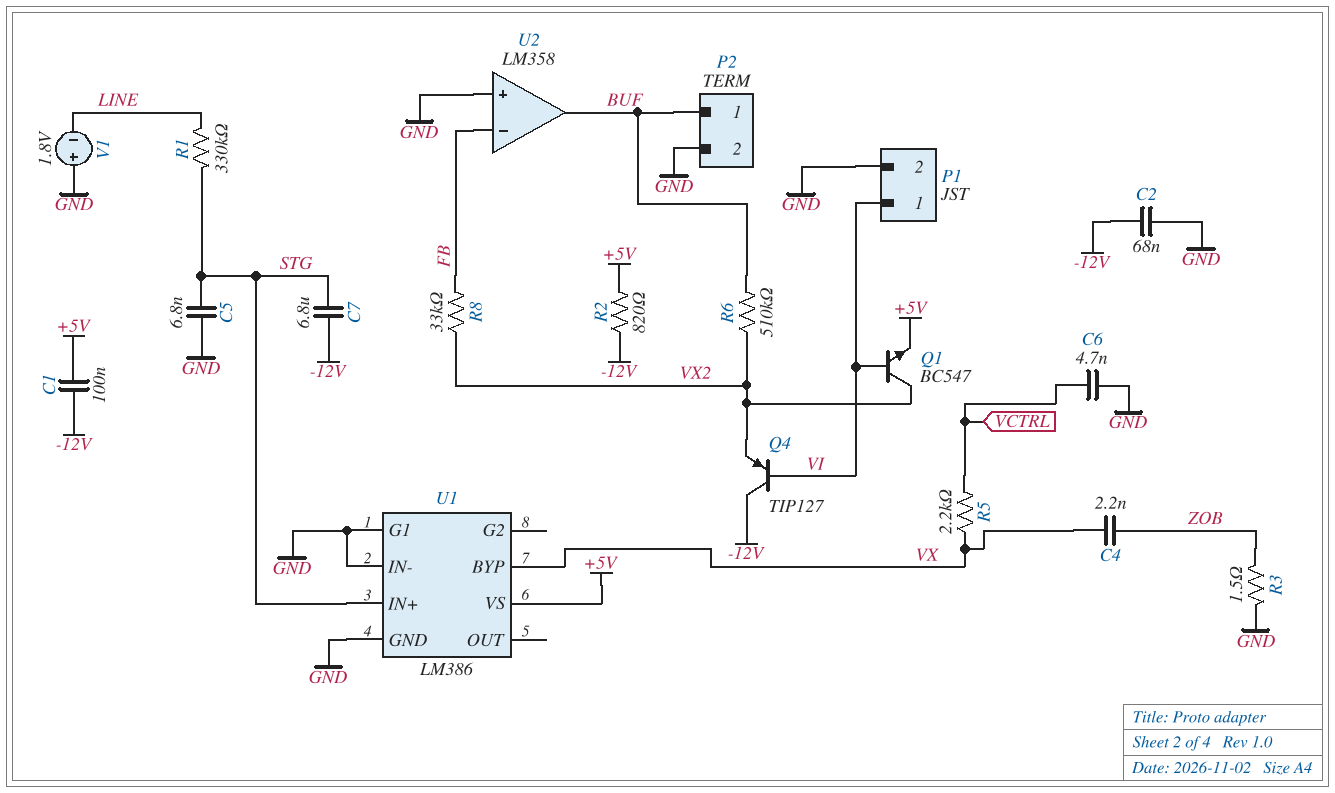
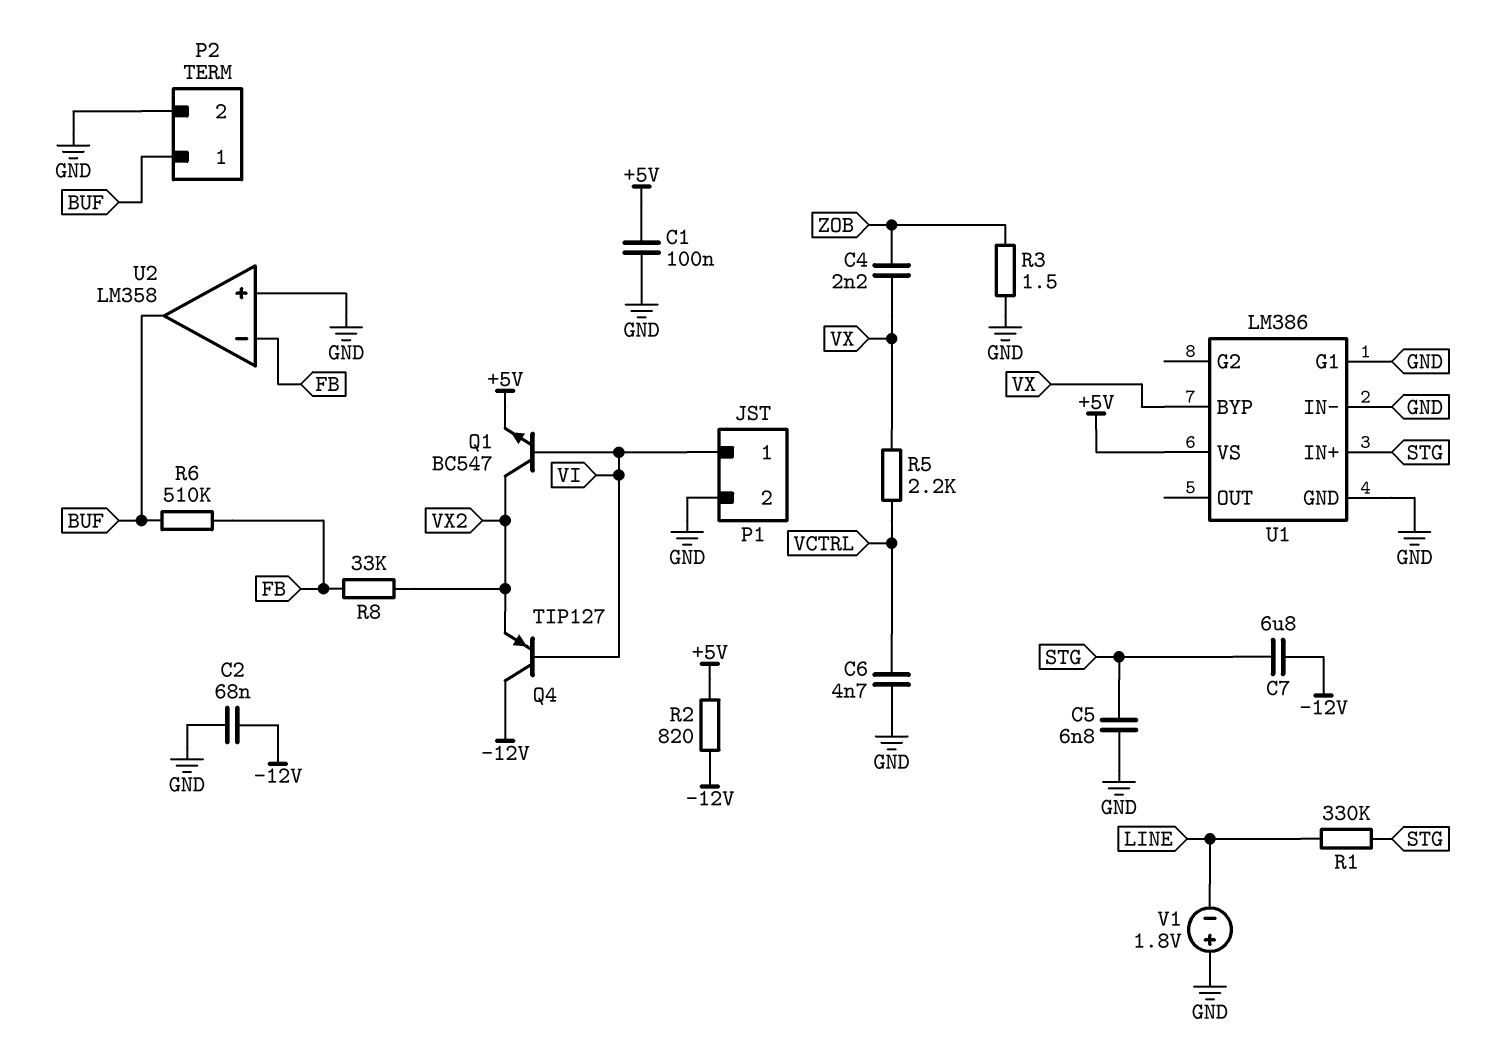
C1: 100nF (+5V, -12V) -> 100nF (+5V, GND)
R6: 510k (BUF, VX2) -> 510k (BUF, FB)

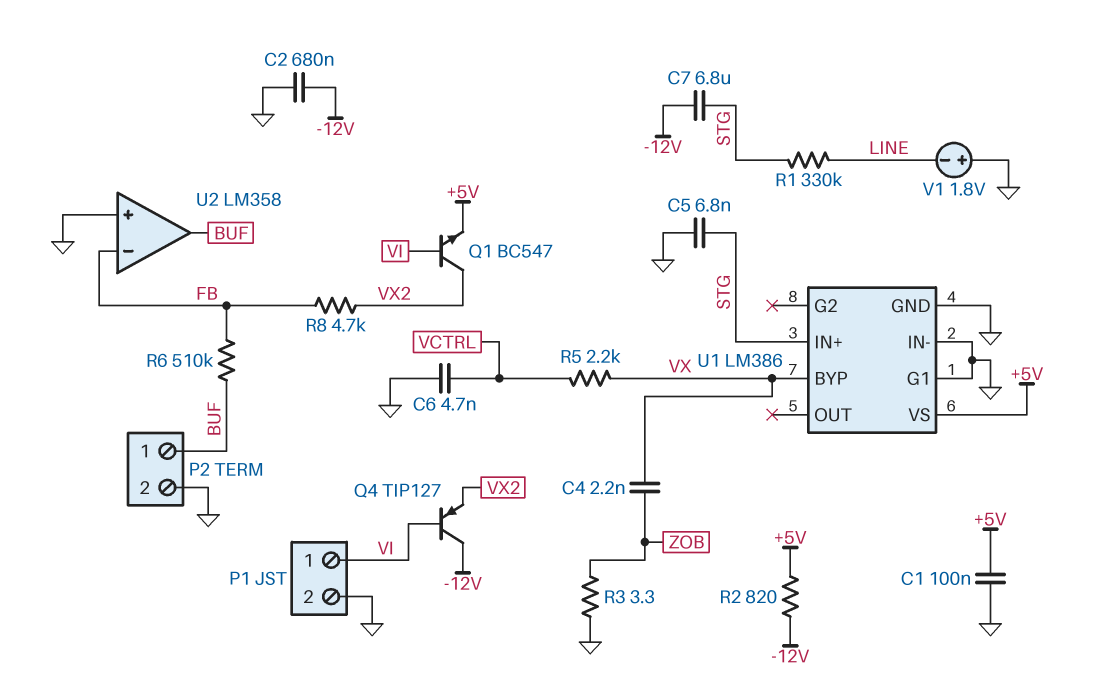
C2: 68nF (-12V, GND) -> 680nF (-12V, GND)
R3: 1.5 (GND, ZOB) -> 3.3 (GND, ZOB)
R8: 33k (FB, VX2) -> 4.7k (FB, VX2)

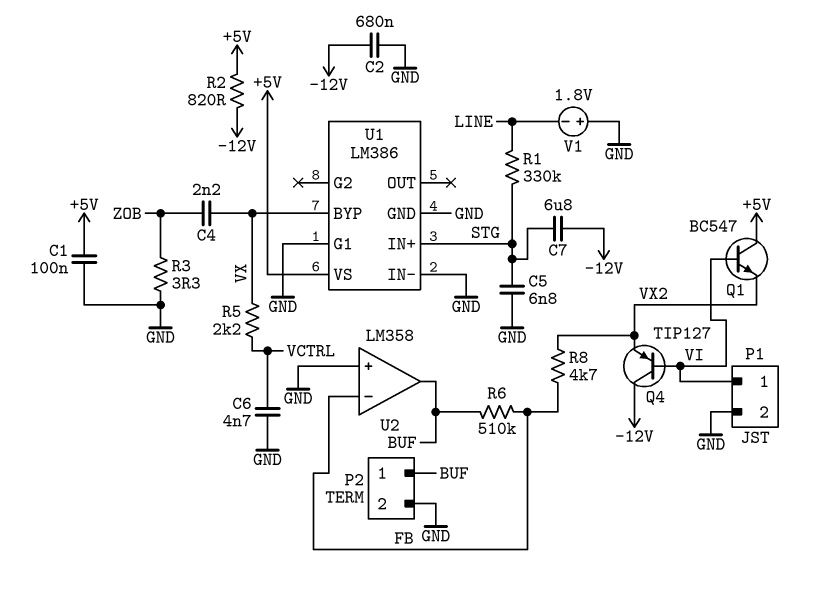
Q1: NPN BC547 (B VI, C VX2, E +5V) -> NPN BC547 (B VI, C +5V, E VX2)

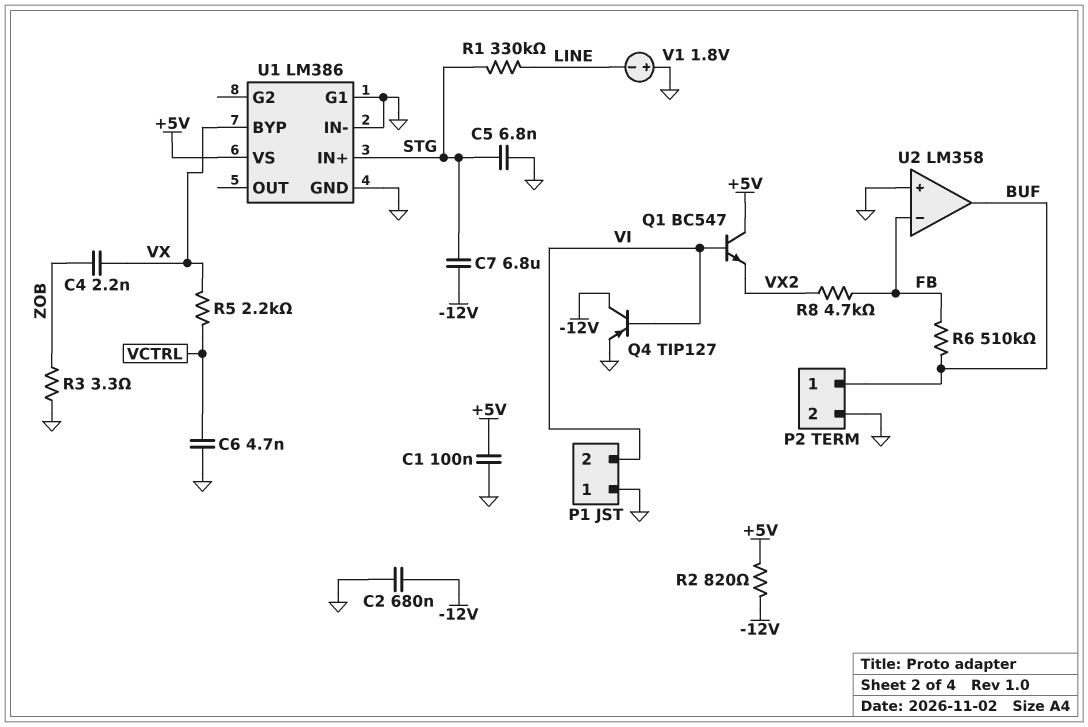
P1 pin 1: VI -> GND
P1 pin 2: GND -> VI
Q4: PNP TIP127 (B VI, C -12V, E VX2) -> PNP TIP127 (B VI, C -12V, E GND)

